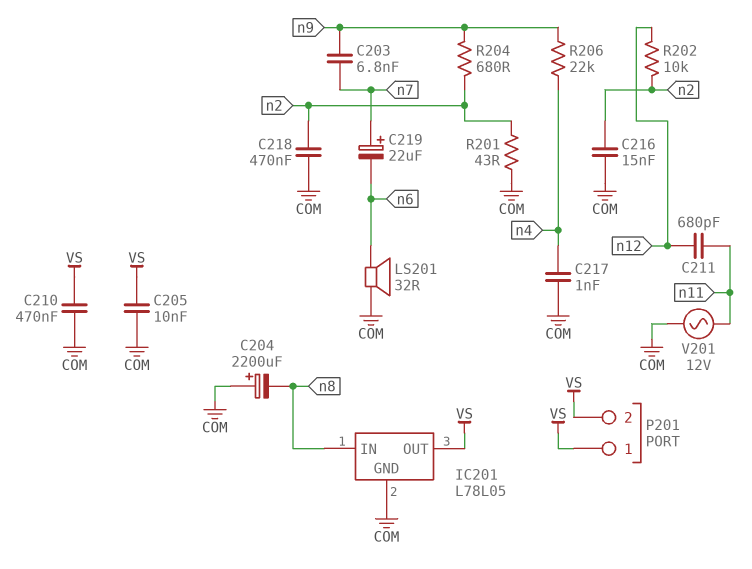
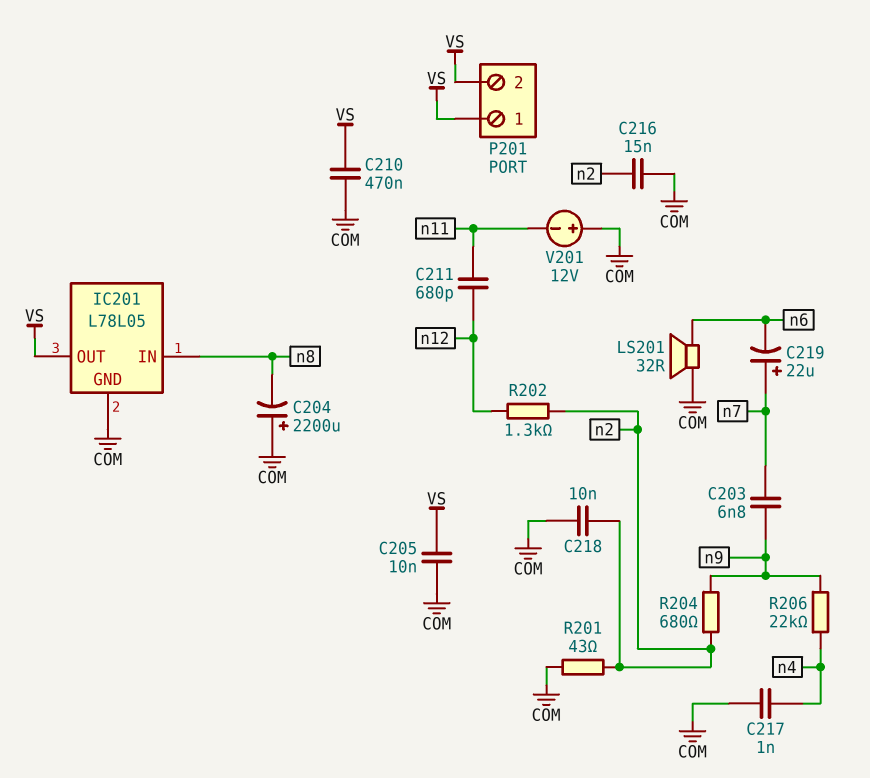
C218: 470nF (COM, n2) -> 10nF (COM, n2)
R202: 10k (n2, n12) -> 1.3k (n2, n12)
V201: AC 12V (COM, n11) -> 12V (plus COM, minus n11)

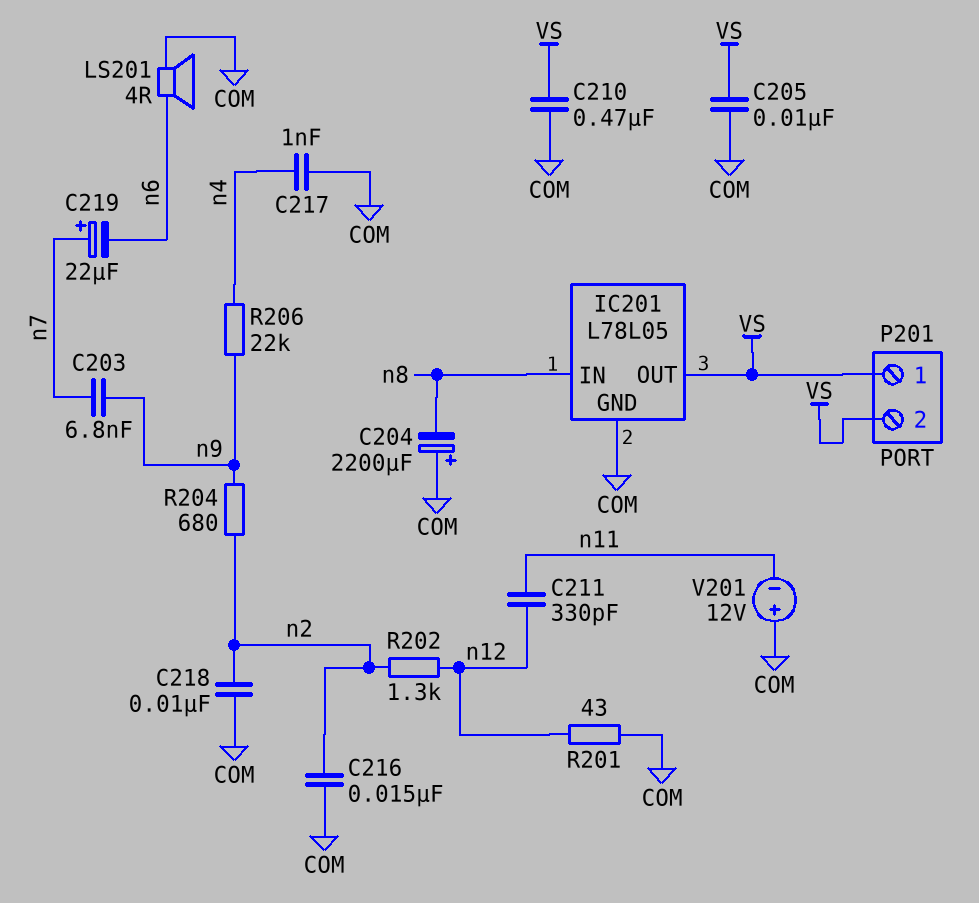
C211: 680pF (n11, n12) -> 330pF (n11, n12)
LS201: speaker 32R (COM, n6) -> speaker 4R (COM, n6)
R201: 43 (COM, n2) -> 43 (COM, n12)

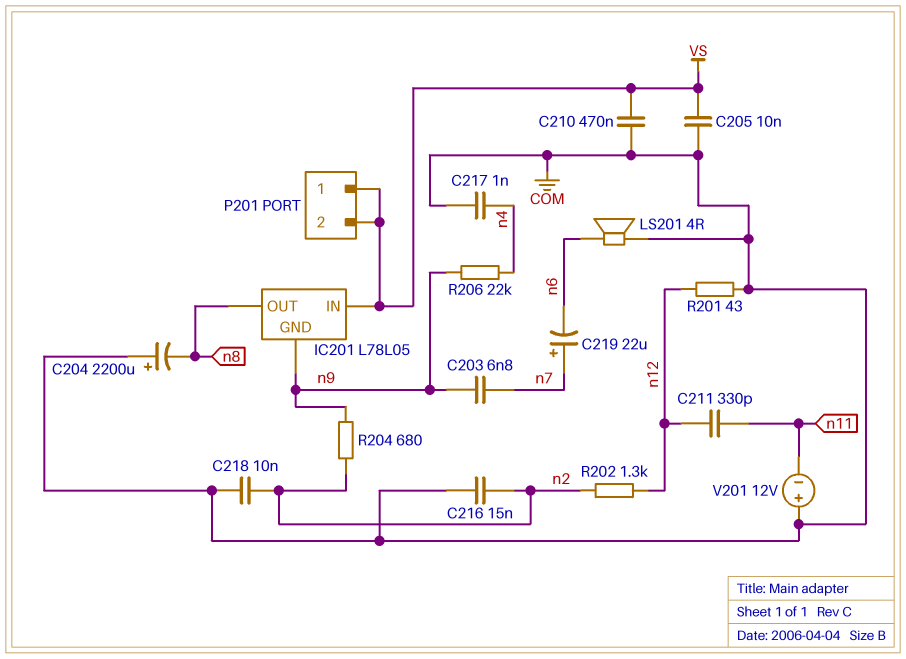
IC201 pin GND: COM -> n9
IC201 pin IN: n8 -> VS
IC201 pin OUT: VS -> n8

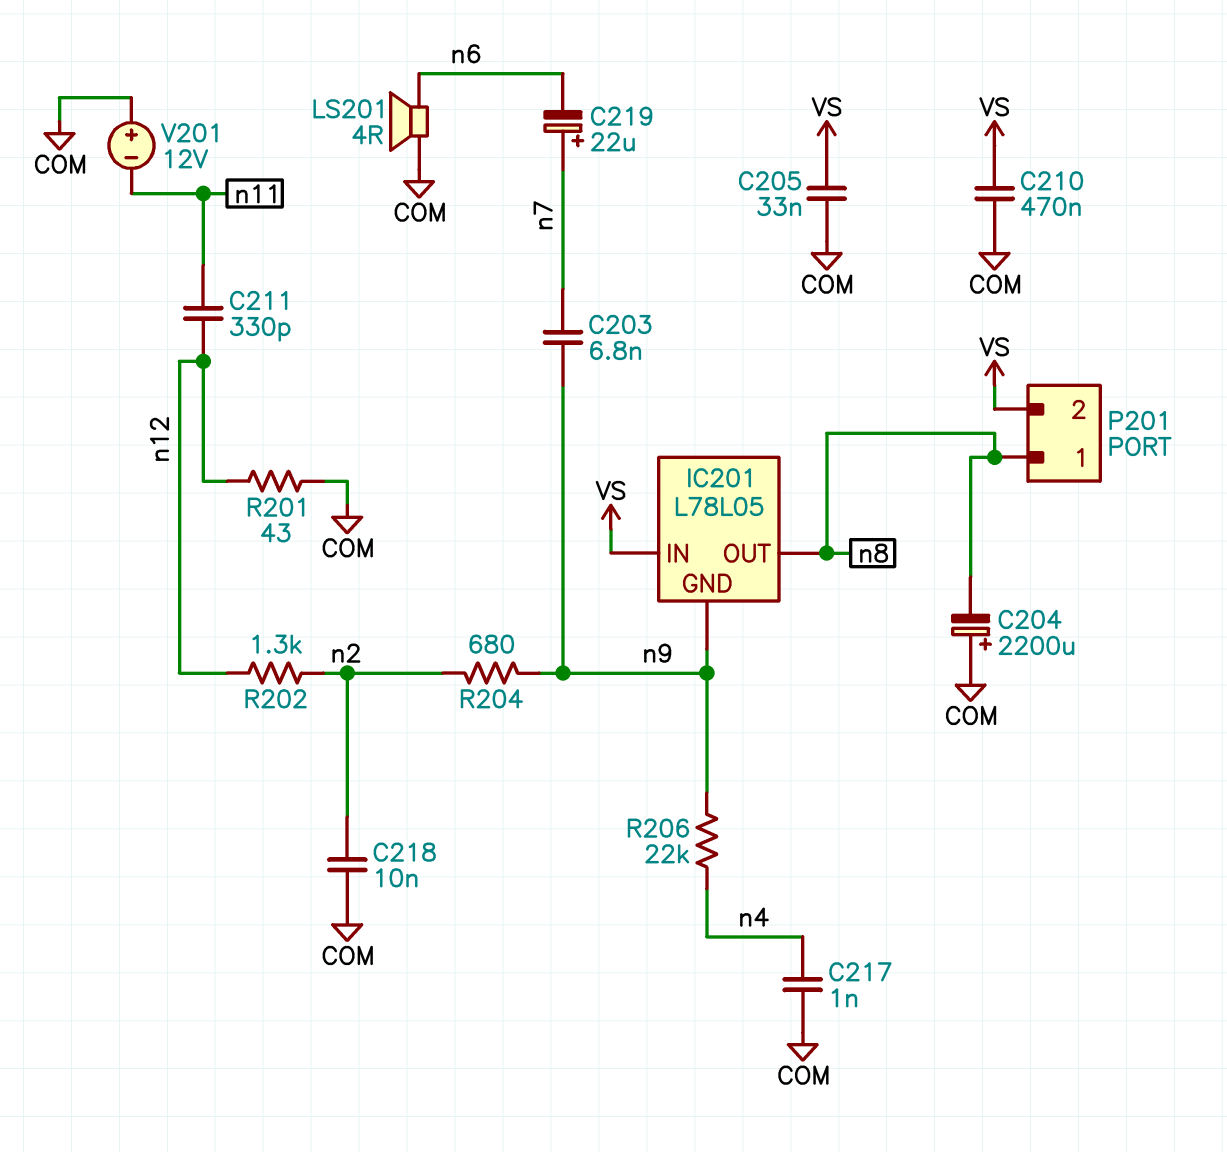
C205: 10nF (COM, VS) -> 33nF (COM, VS)
C216: 15nF (COM, n2) -> none
P201 pin 1: VS -> n8

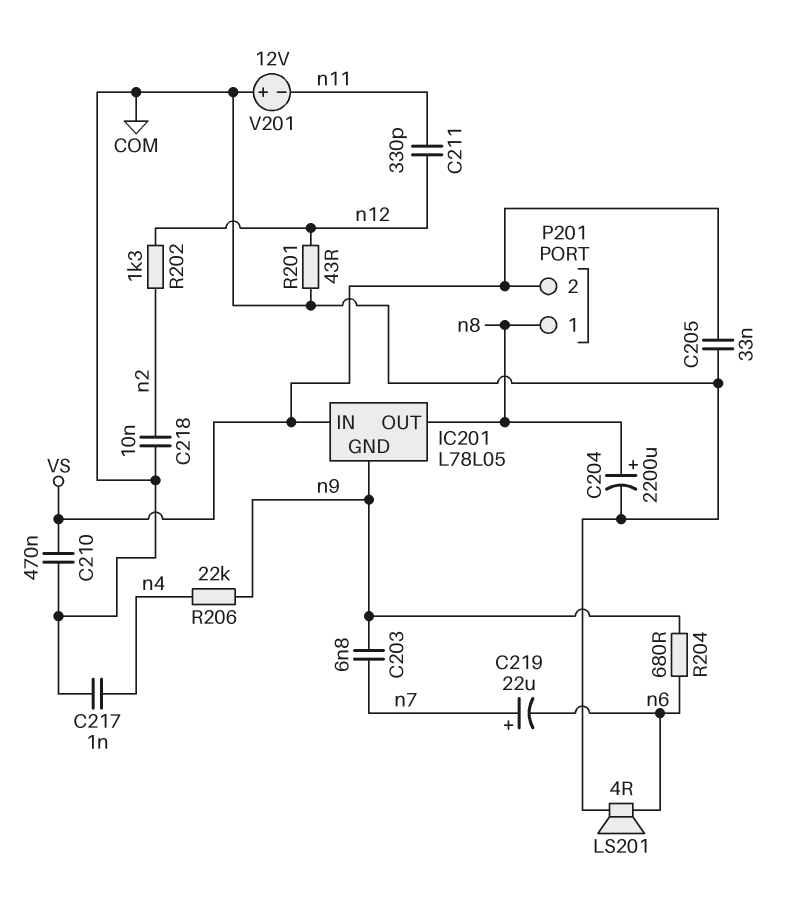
C204: 2200uF (plus COM, minus n8) -> 2200uF (plus n8, minus COM)
R204: 680 (n2, n9) -> 680 (n6, n9)

